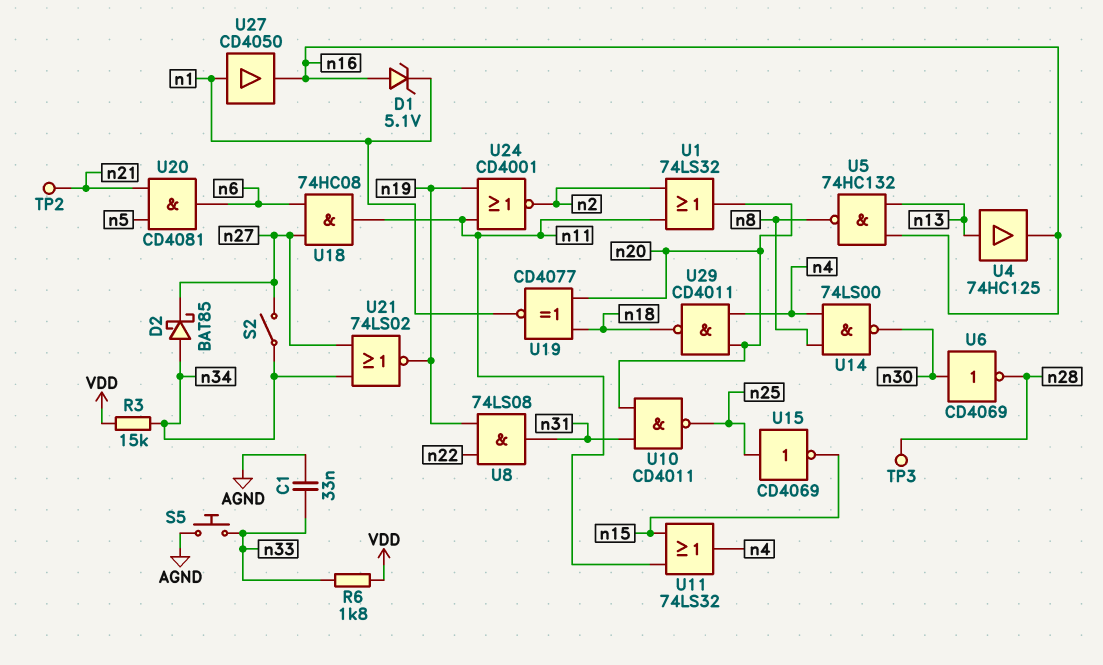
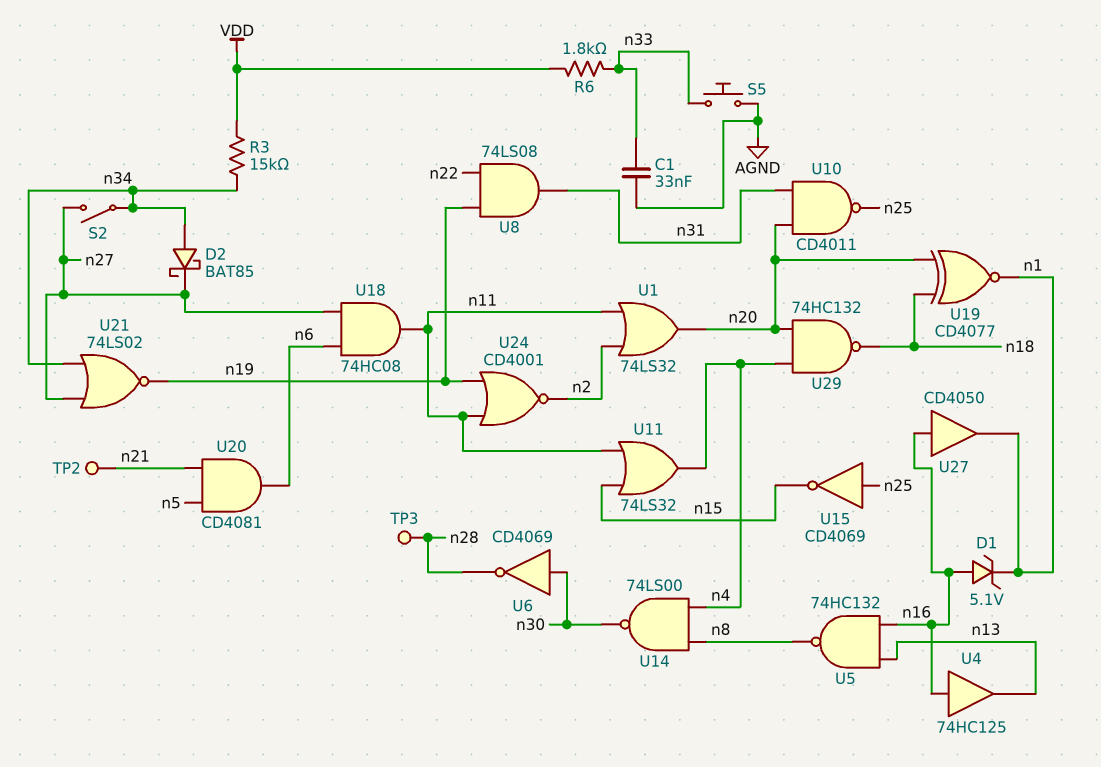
U4: buffer 74HC125 (in n13, out n16) -> buffer 74HC125 (in n16, out n13)
U27: buffer CD4050 (in n1, out n16) -> buffer CD4050 (in n16, out n1)
U29: NAND CD4011 (in n4, in n20, out n18) -> NAND 74HC132 (in n4, in n20, out n18)

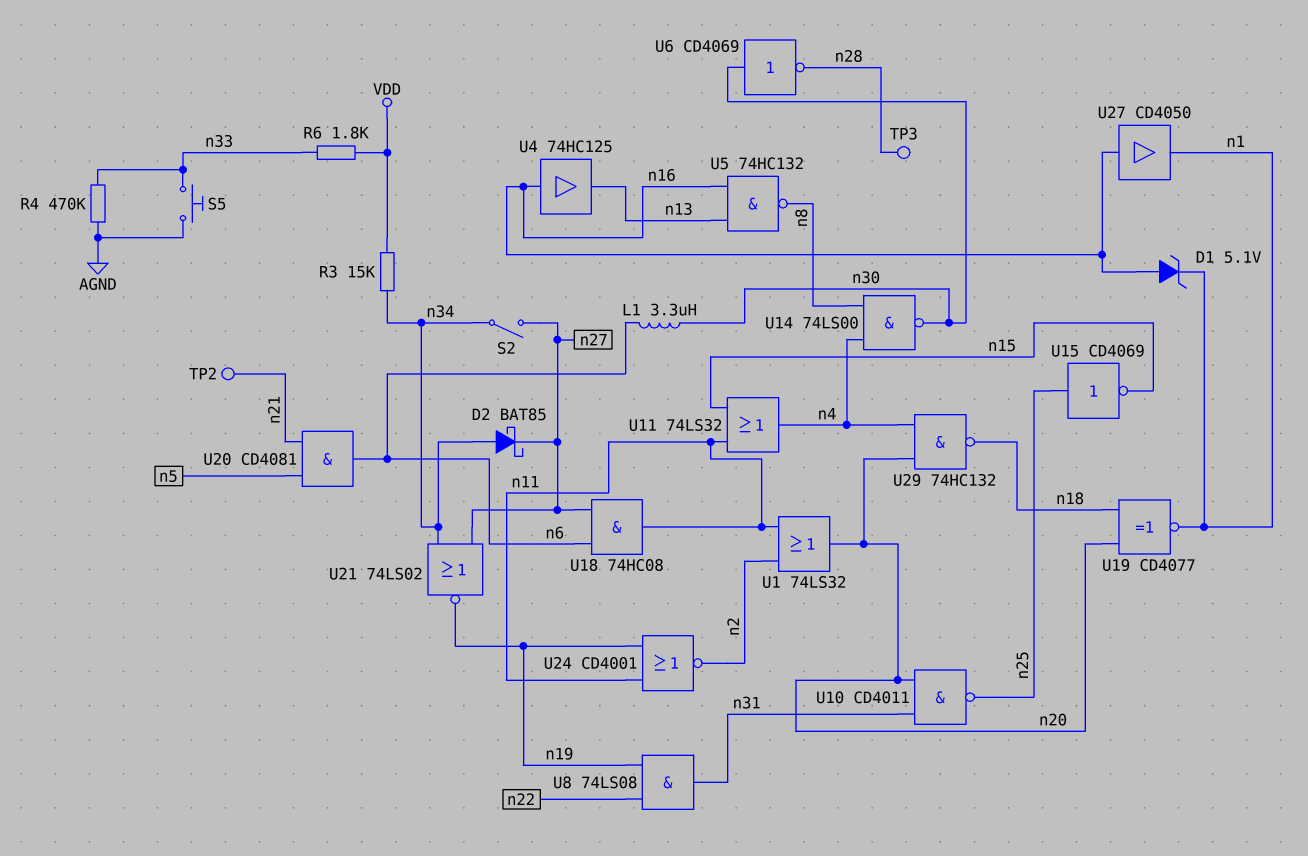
C1: 33nF (AGND, n33) -> none
L1: none -> 3.3uH (n6, n30)
R4: none -> 470k (AGND, n33)

